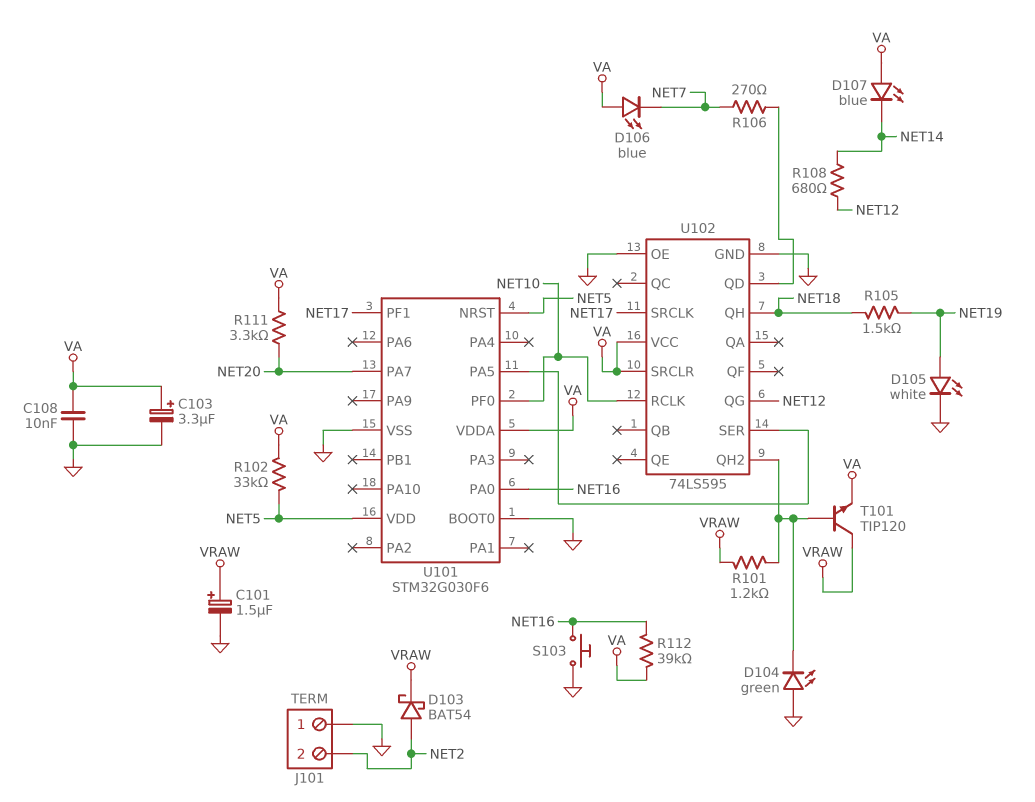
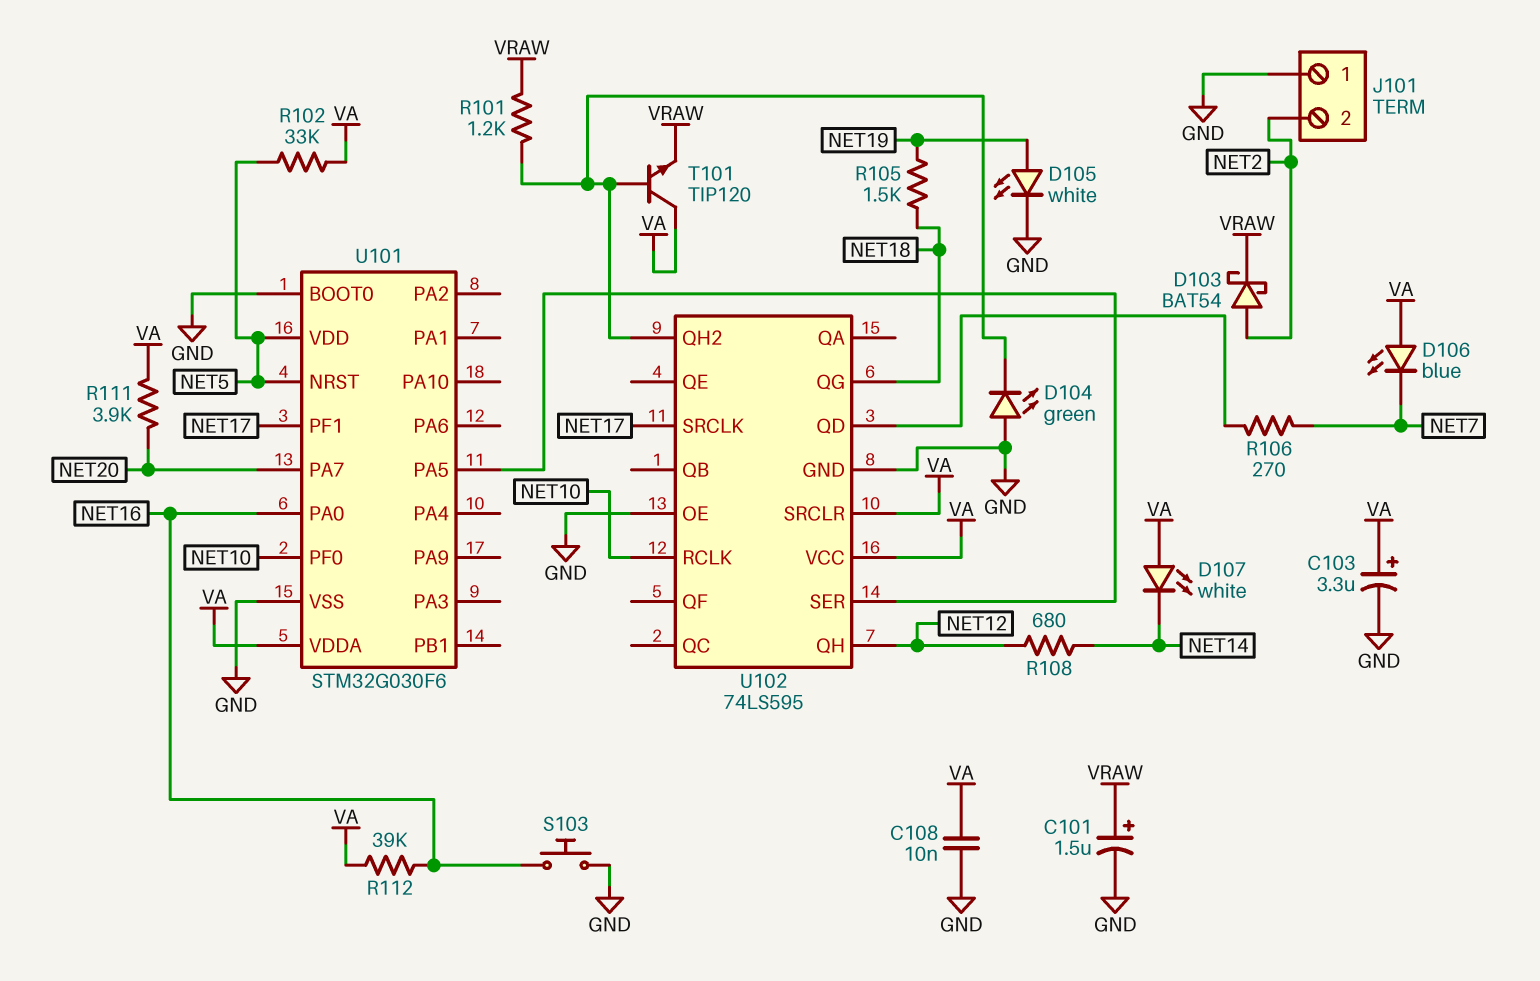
D107: LED blue (A VA, K NET14) -> LED white (A VA, K NET14)
R111: 3.3k (NET20, VA) -> 3.9k (NET20, VA)
T101: NPN TIP120 (B U102/QH2, C VRAW, E VA) -> NPN TIP120 (B U102/QH2, C VA, E VRAW)
U102 pin QG: NET12 -> NET18
U102 pin QH: NET18 -> NET12

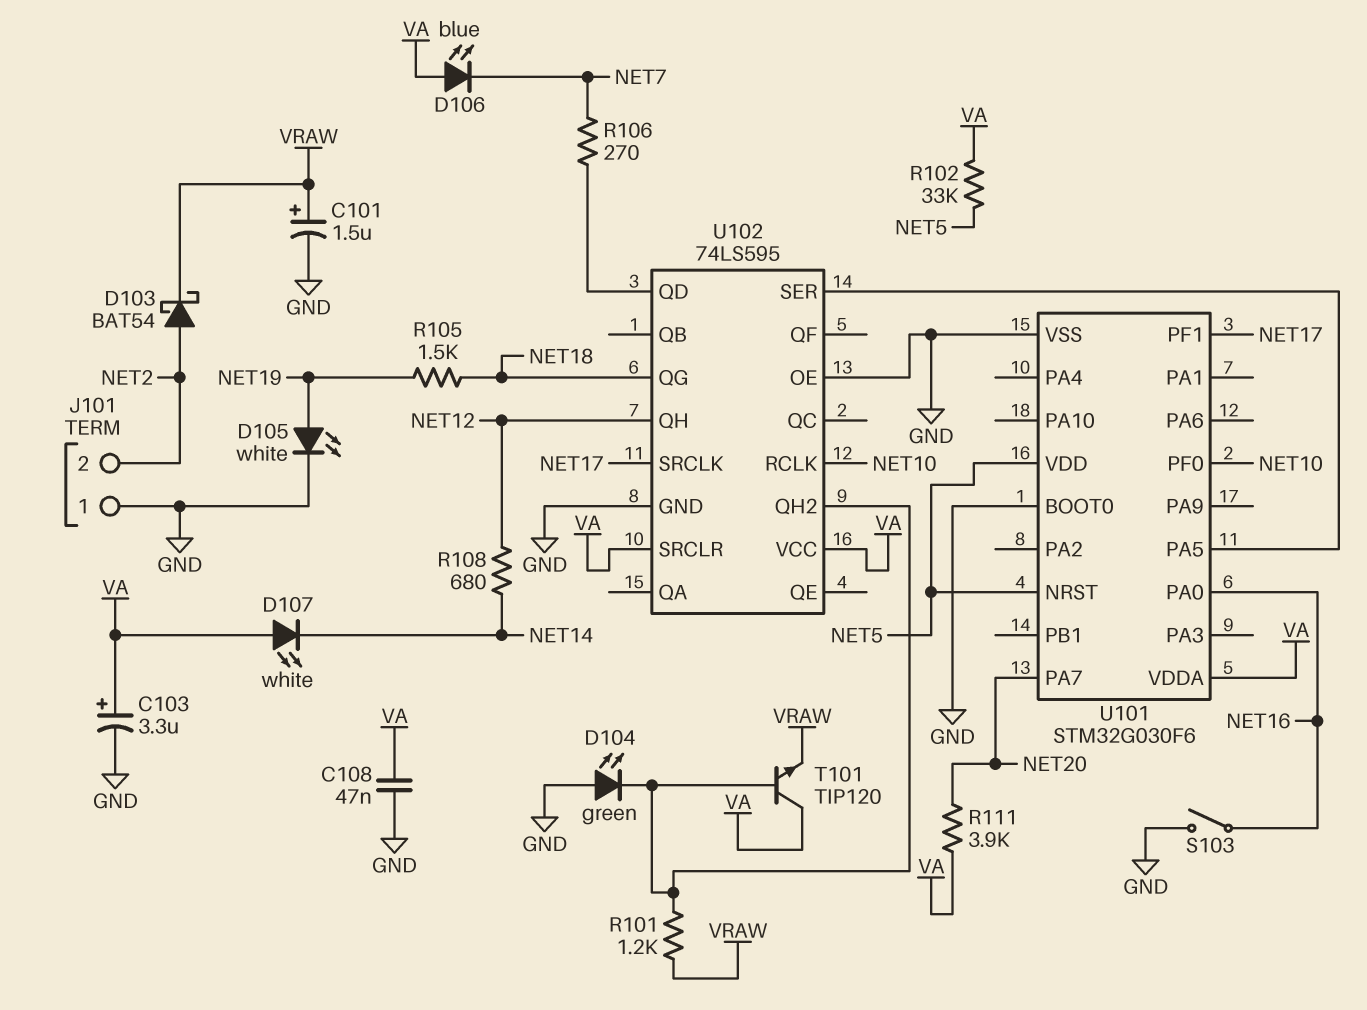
C108: 10nF (GND, VA) -> 47nF (GND, VA)
R112: 39k (NET16, VA) -> none
S103: button (GND, NET16) -> switch (GND, NET16)

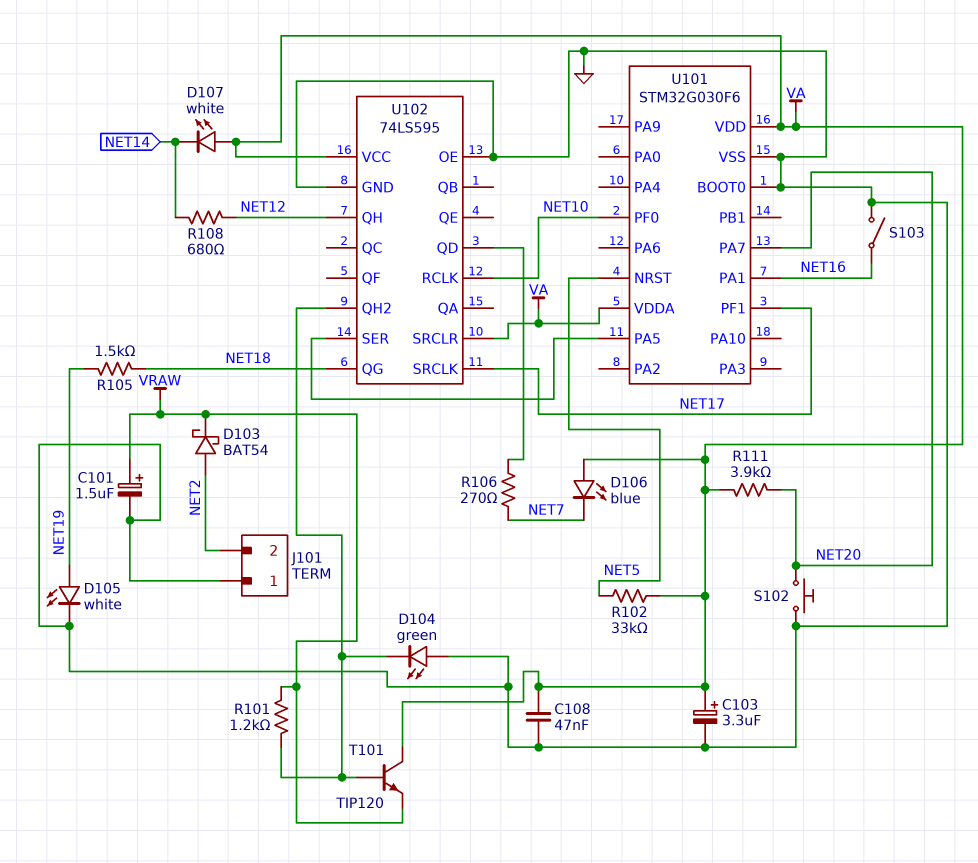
S102: none -> button (GND, NET20)
U101 pin PA0: NET16 -> none
U101 pin PA1: none -> NET16
U101 pin VDD: NET5 -> VA

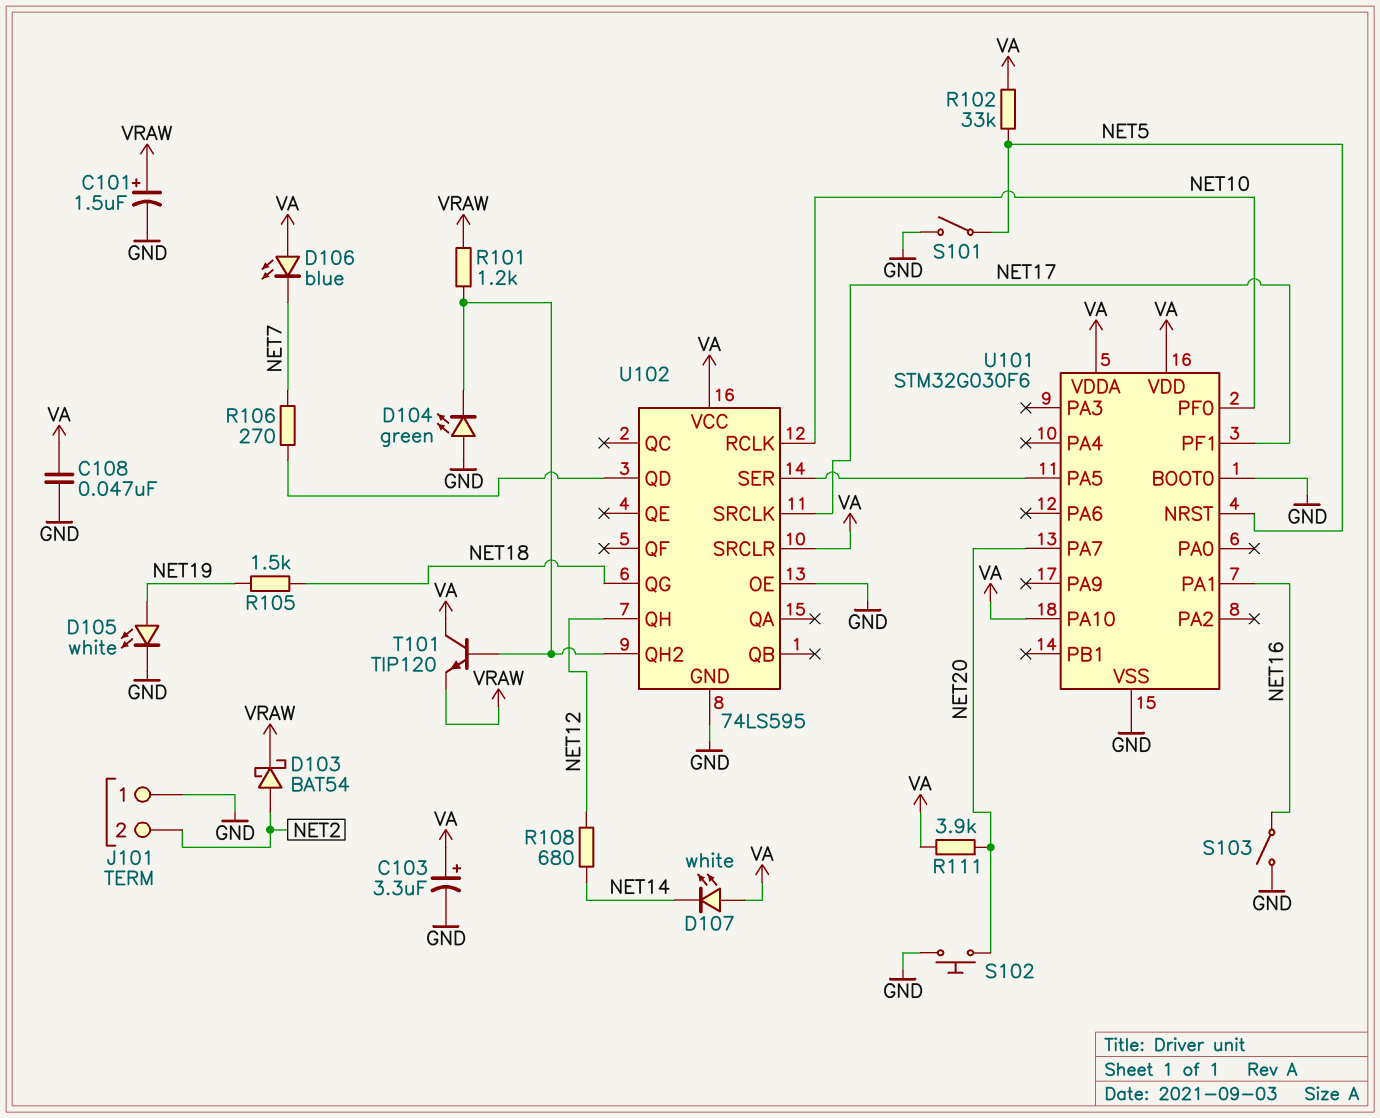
S101: none -> switch (GND, NET5)
U101 pin PA10: none -> VA

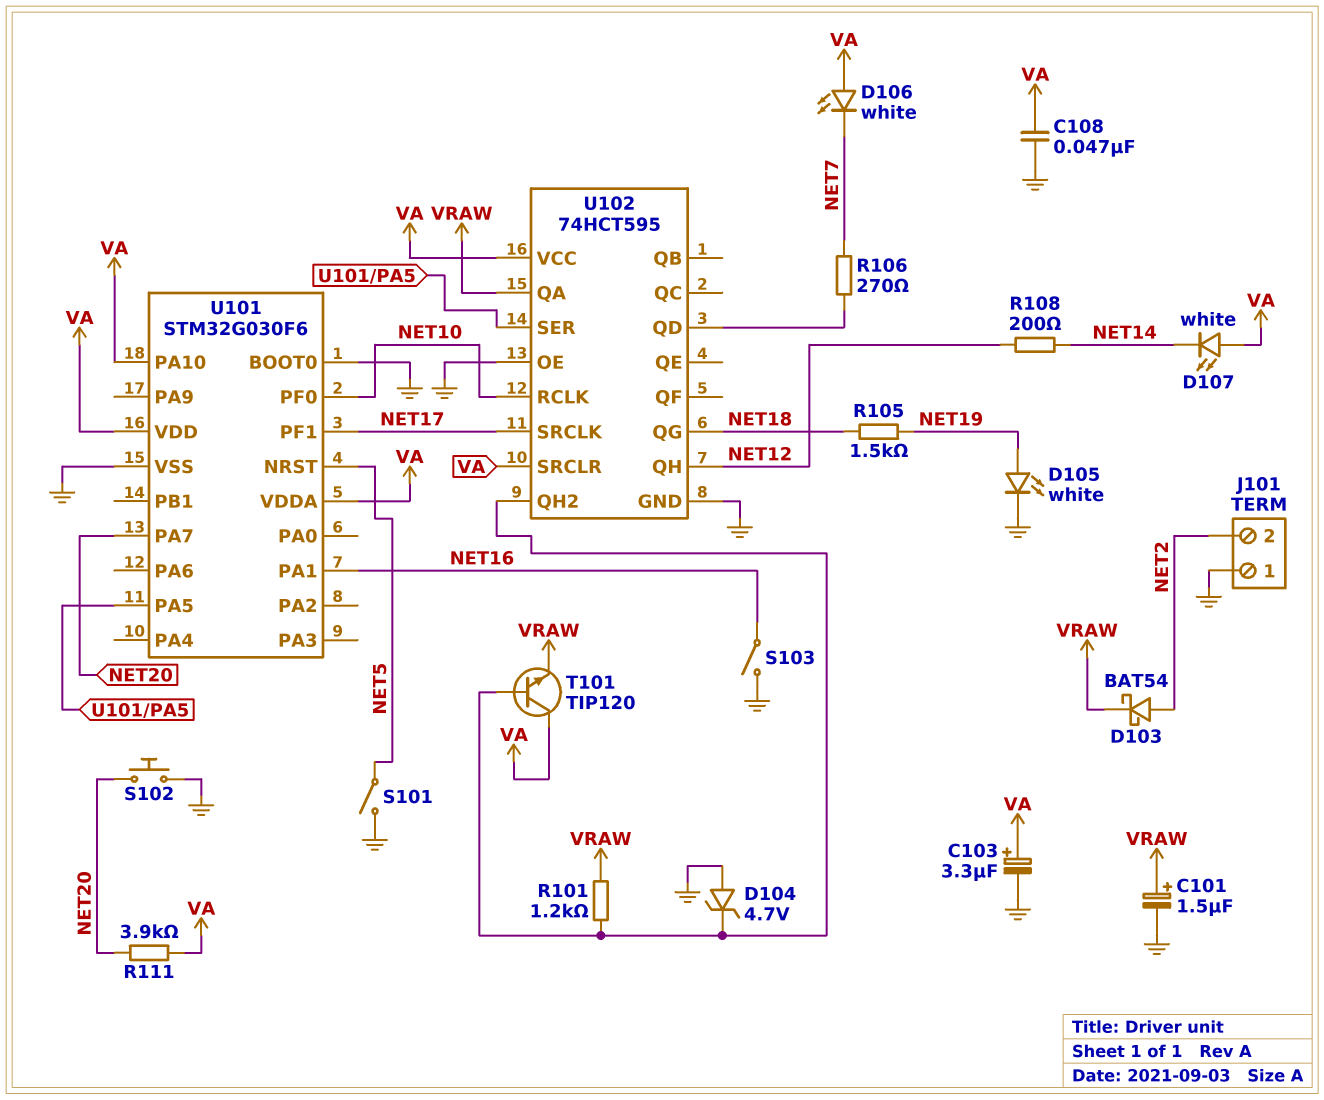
D104: LED green (A GND, K U102/QH2) -> zener 4.7V (A GND, K U102/QH2)
D106: LED blue (A VA, K NET7) -> LED white (A VA, K NET7)
R102: 33k (NET5, VA) -> none
R108: 680 (NET12, NET14) -> 200 (NET12, NET14)
U102: 74LS595 -> 74HCT595
U102 pin QA: none -> VRAW

